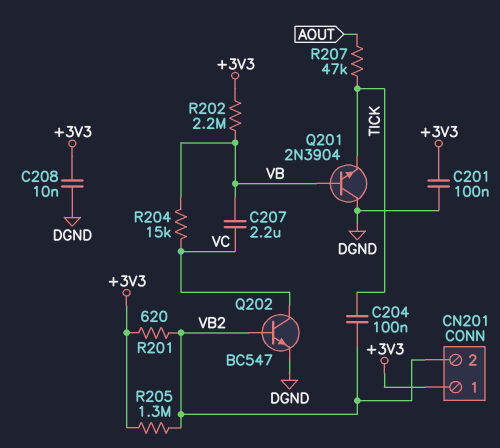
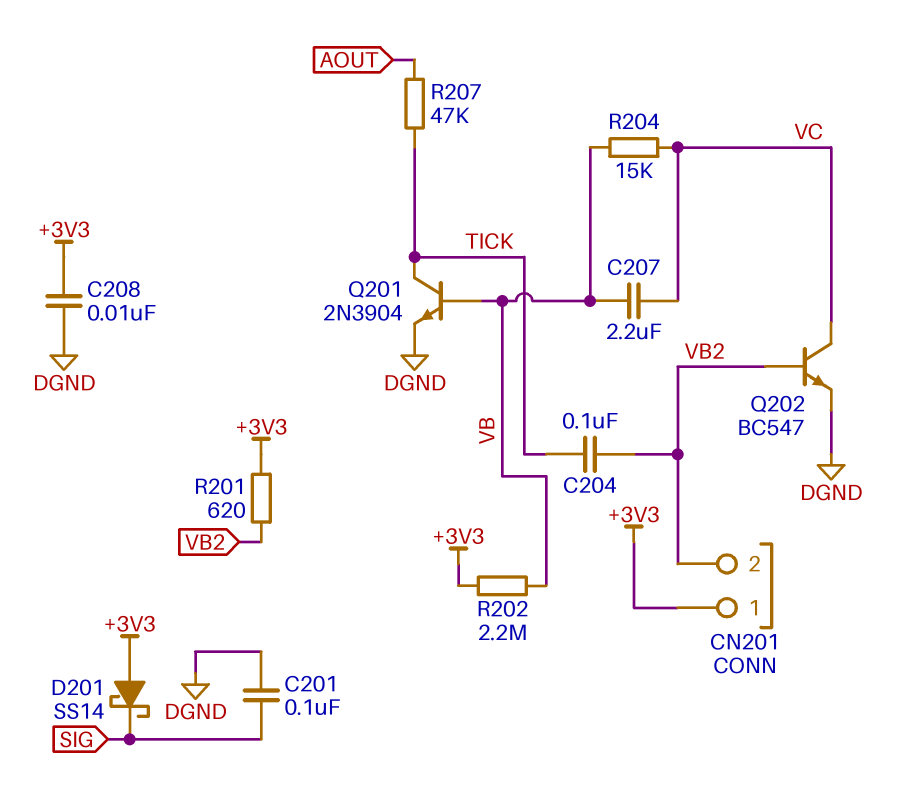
C201: 100nF (+3V3, DGND) -> 100nF (DGND, SIG)
D201: none -> schottky SS14 (A +3V3, K SIG)
Q201: NPN 2N3904 (B VB, C DGND, E TICK) -> NPN 2N3904 (B VB, C TICK, E DGND)
R205: 1.3M (+3V3, VB2) -> none

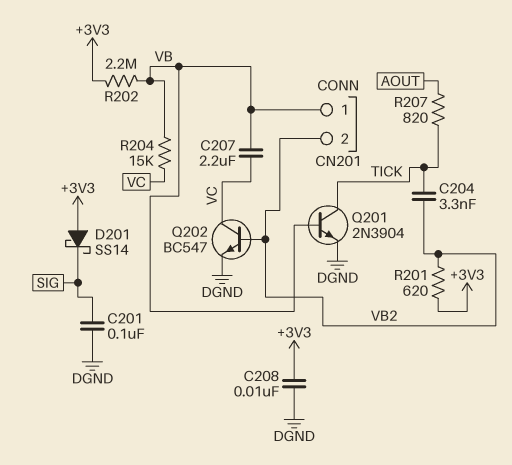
C204: 100nF (TICK, VB2) -> 3.3nF (TICK, VB2)
CN201 pin 1: +3V3 -> VB
R207: 47k (AOUT, TICK) -> 820 (AOUT, TICK)

